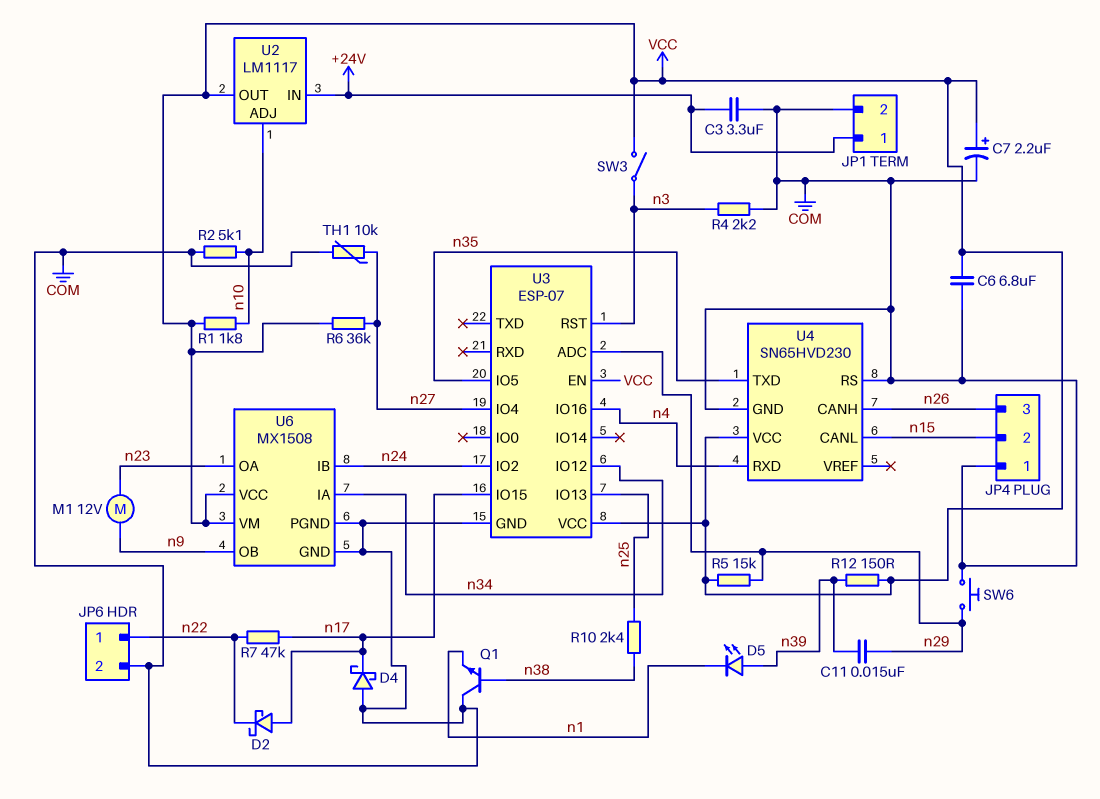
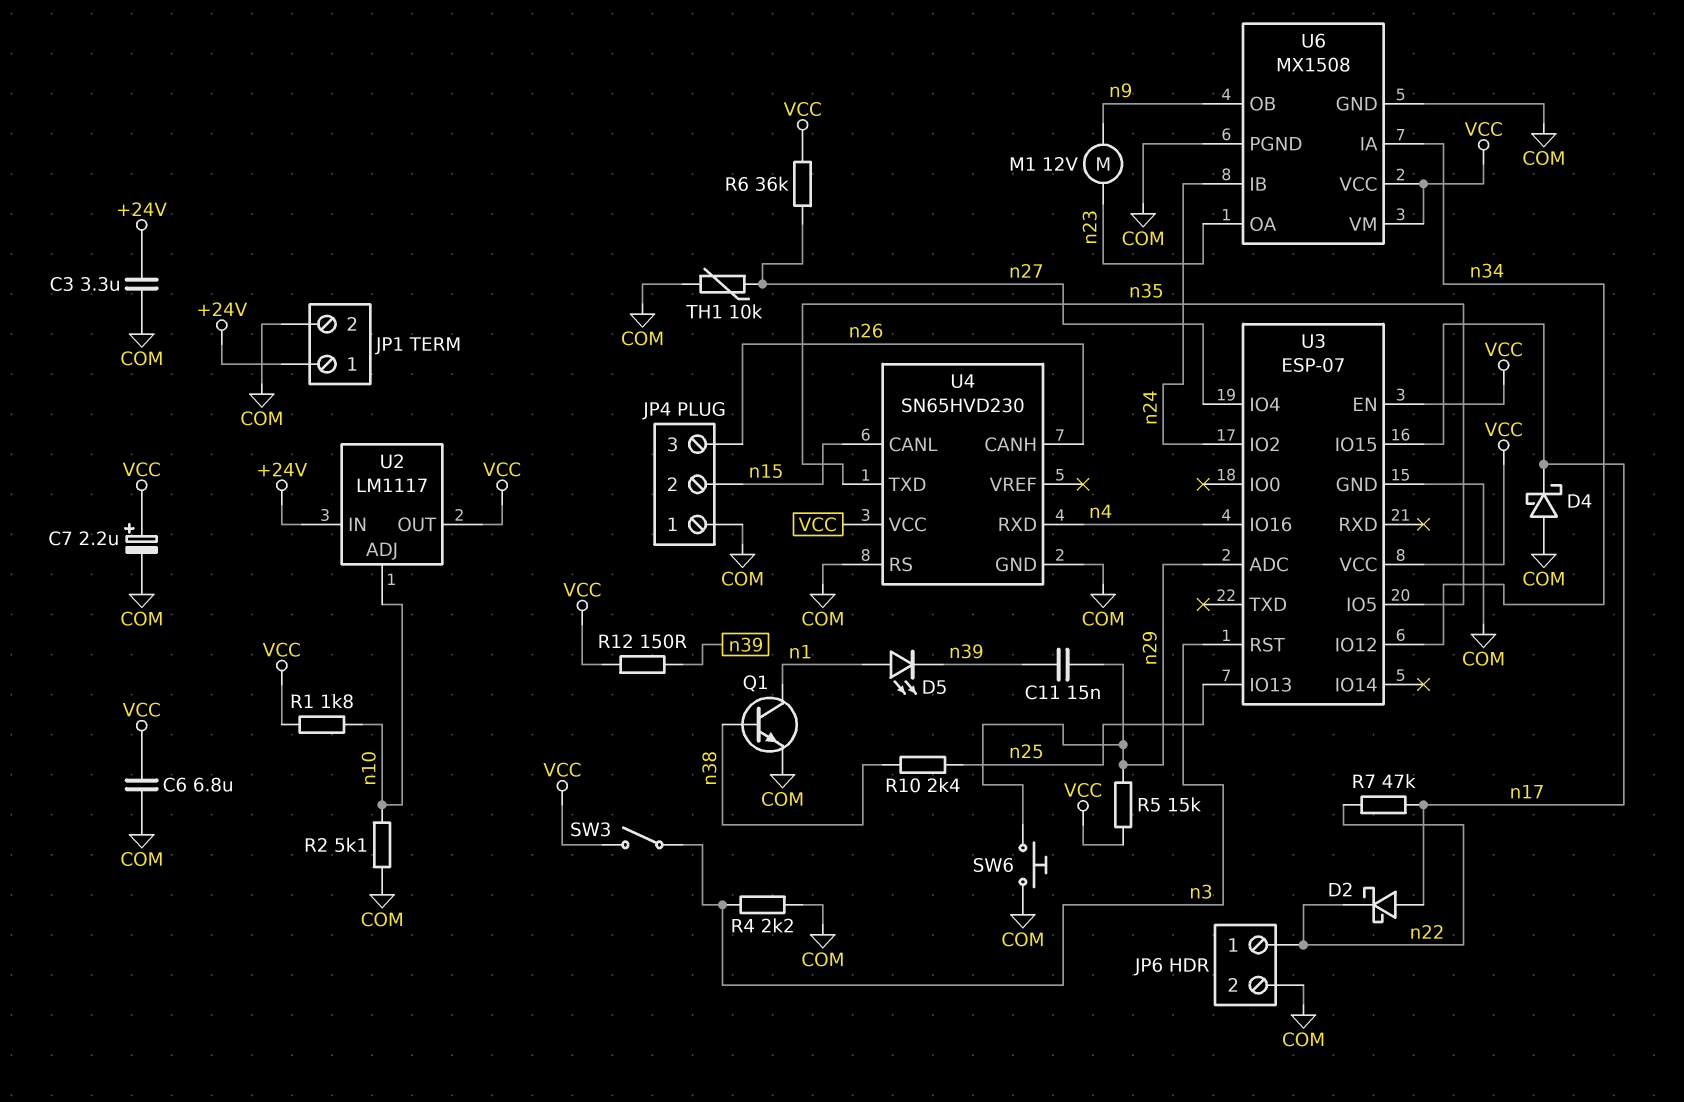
D5: LED (A n39, K n1) -> LED (A n1, K n39)
Q1: NPN (B n38, C COM, E n1) -> NPN (B n38, C n1, E COM)

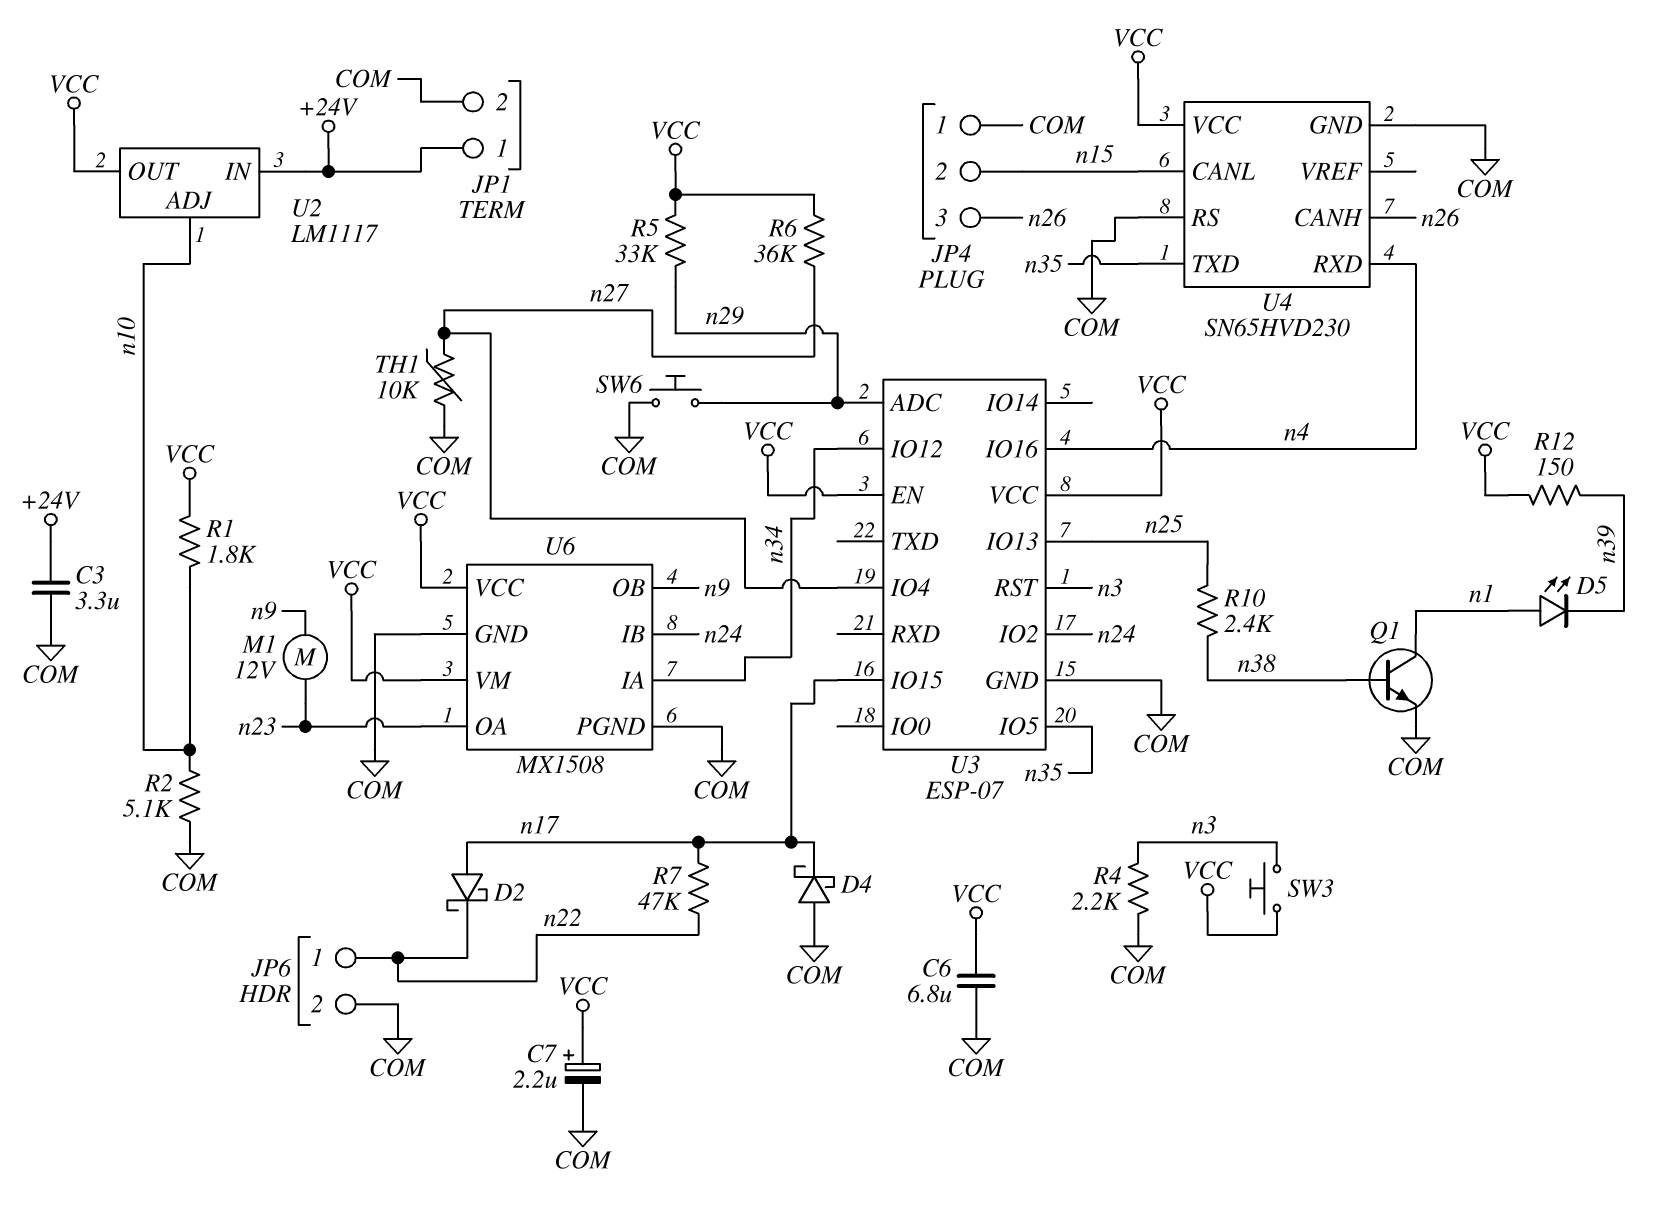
C11: 15nF (n29, n39) -> none
R5: 15k (VCC, n29) -> 33k (VCC, n29)
SW3: switch (VCC, n3) -> button (VCC, n3)

